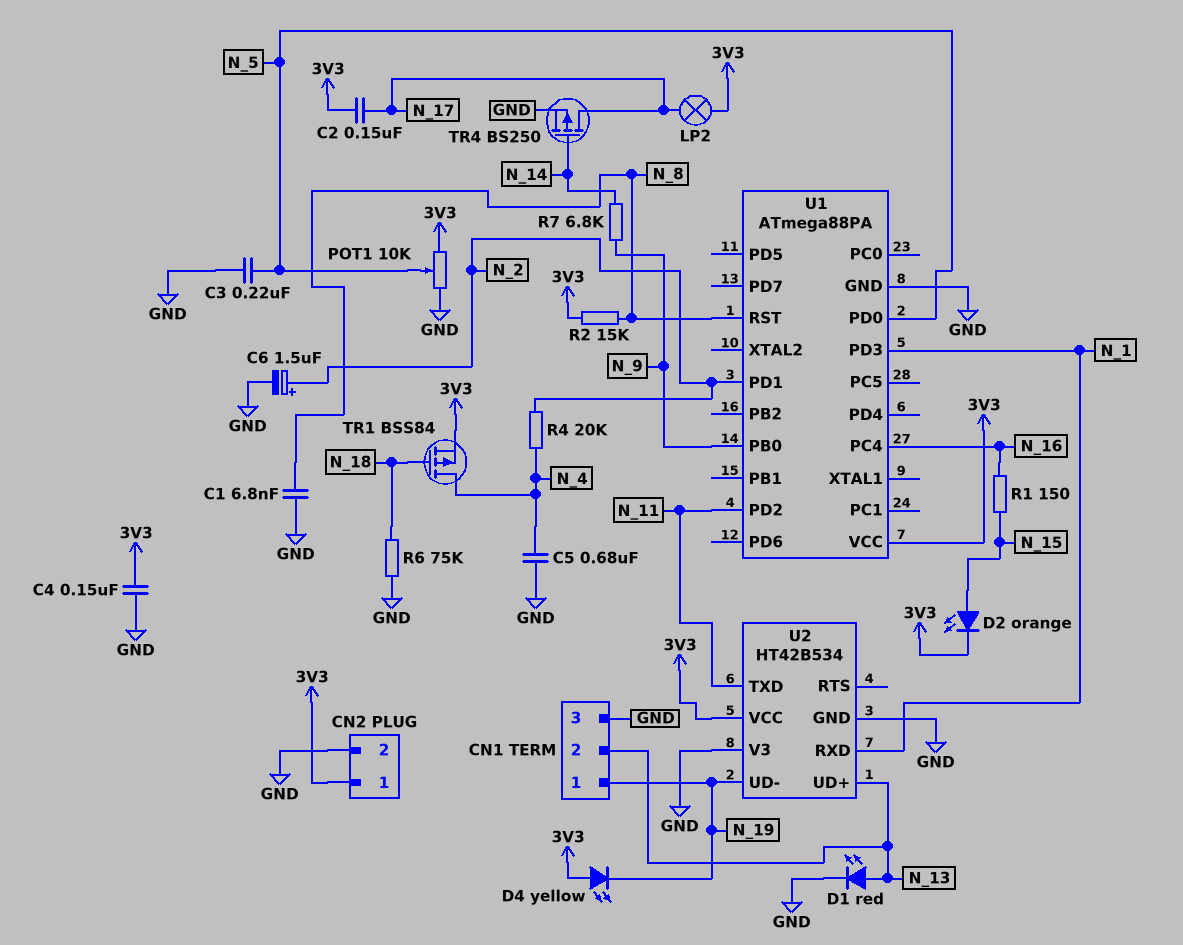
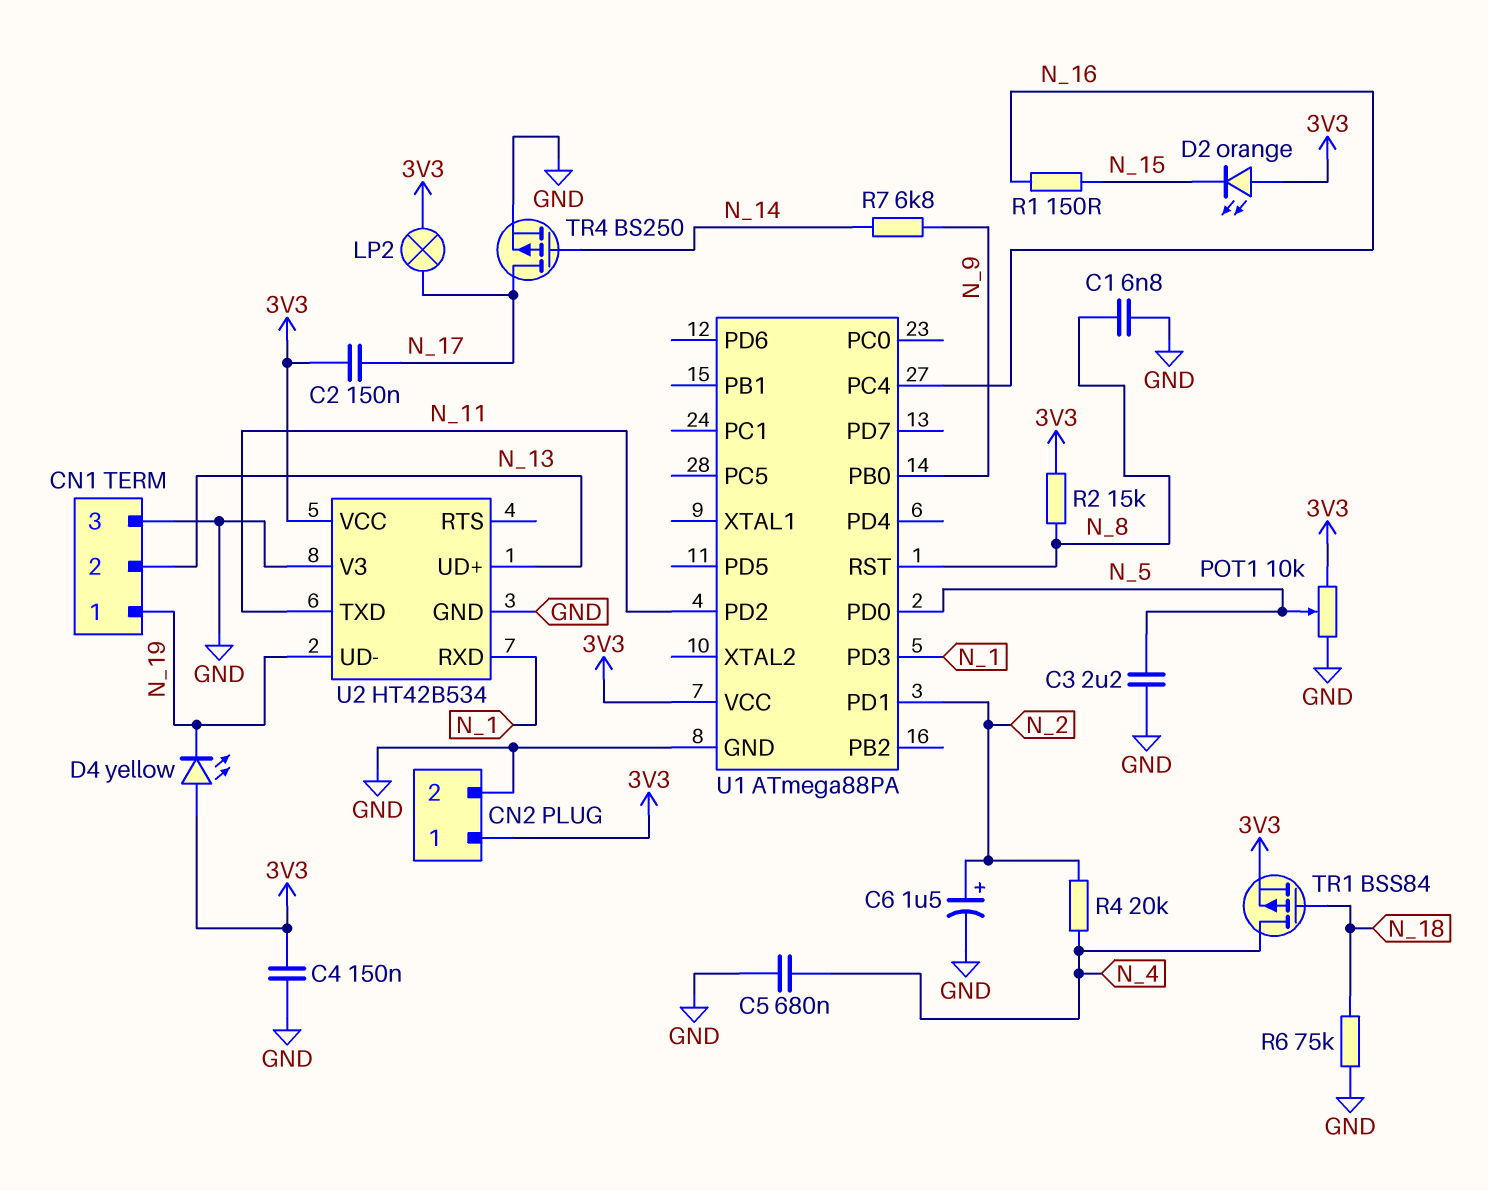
C3: 220nF (GND, N_5) -> 2.2uF (GND, N_5)
D1: LED red (A N_13, K GND) -> none
D2: LED orange (A N_15, K 3V3) -> LED orange (A 3V3, K N_15)

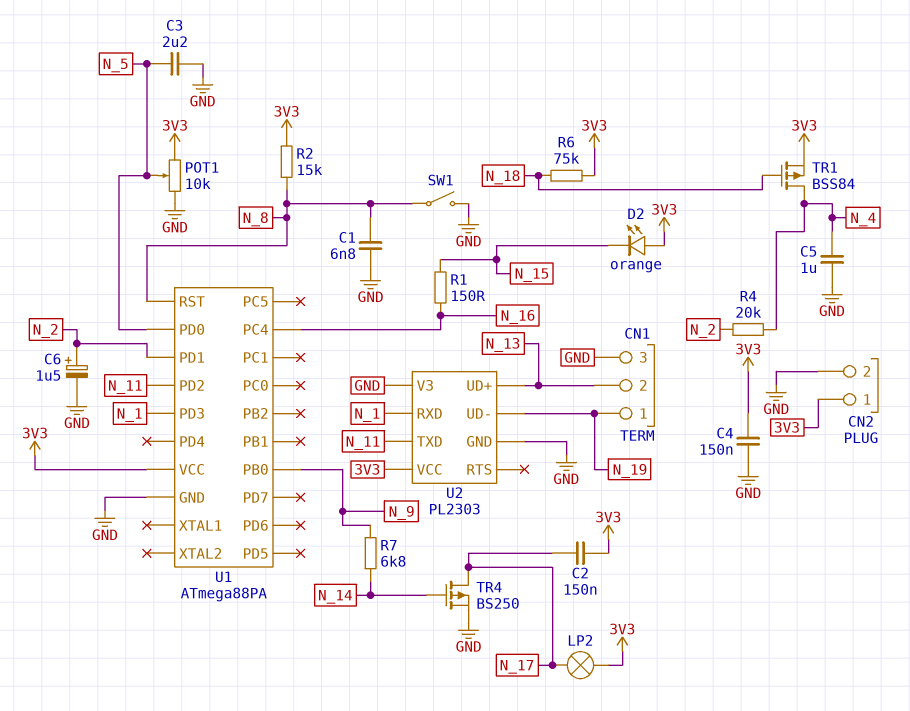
C5: 680nF (GND, N_4) -> 1uF (GND, N_4)
D4: LED yellow (A 3V3, K N_19) -> none
R6: 75k (GND, N_18) -> 75k (3V3, N_18)
SW1: none -> switch (GND, N_8)
U2: HT42B534 -> PL2303

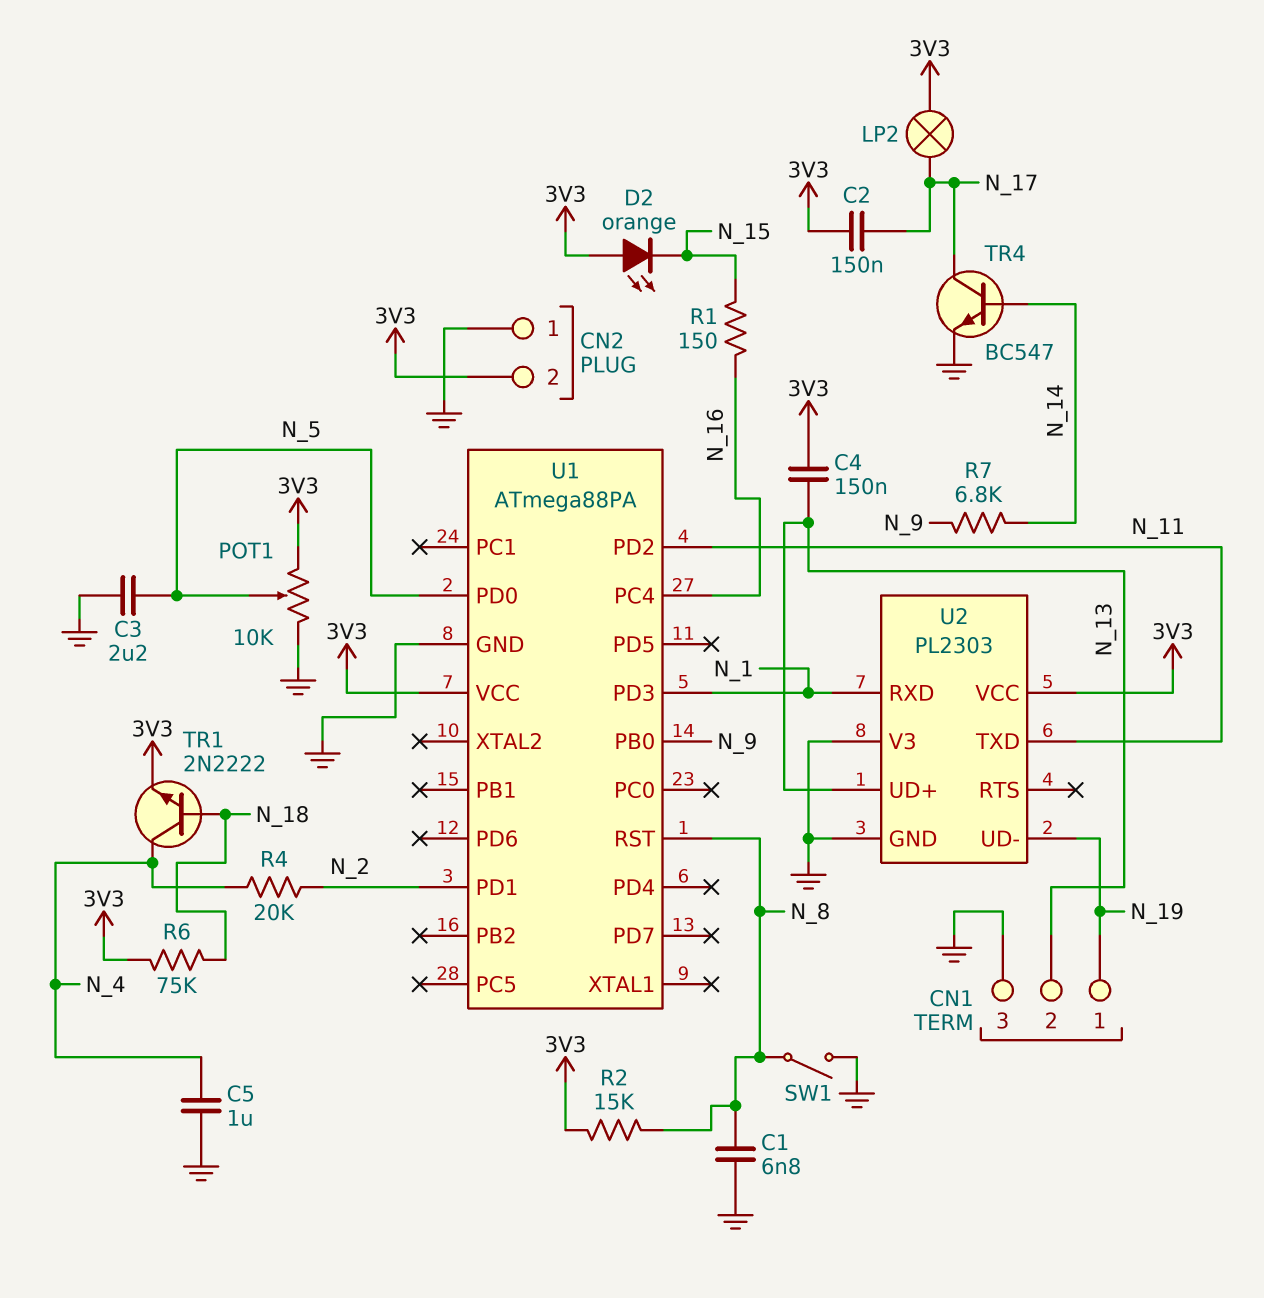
C4: 150nF (3V3, GND) -> 150nF (3V3, N_13)
C6: 1.5uF (plus N_2, minus GND) -> none
CN2 pin 1: 3V3 -> GND
CN2 pin 2: GND -> 3V3
TR1: PMOS BSS84 (G N_18, D N_4, S 3V3) -> NPN 2N2222 (B N_18, C N_4, E 3V3)
TR4: PMOS BS250 (G N_14, D N_17, S GND) -> NPN BC547 (B N_14, C N_17, E GND)

